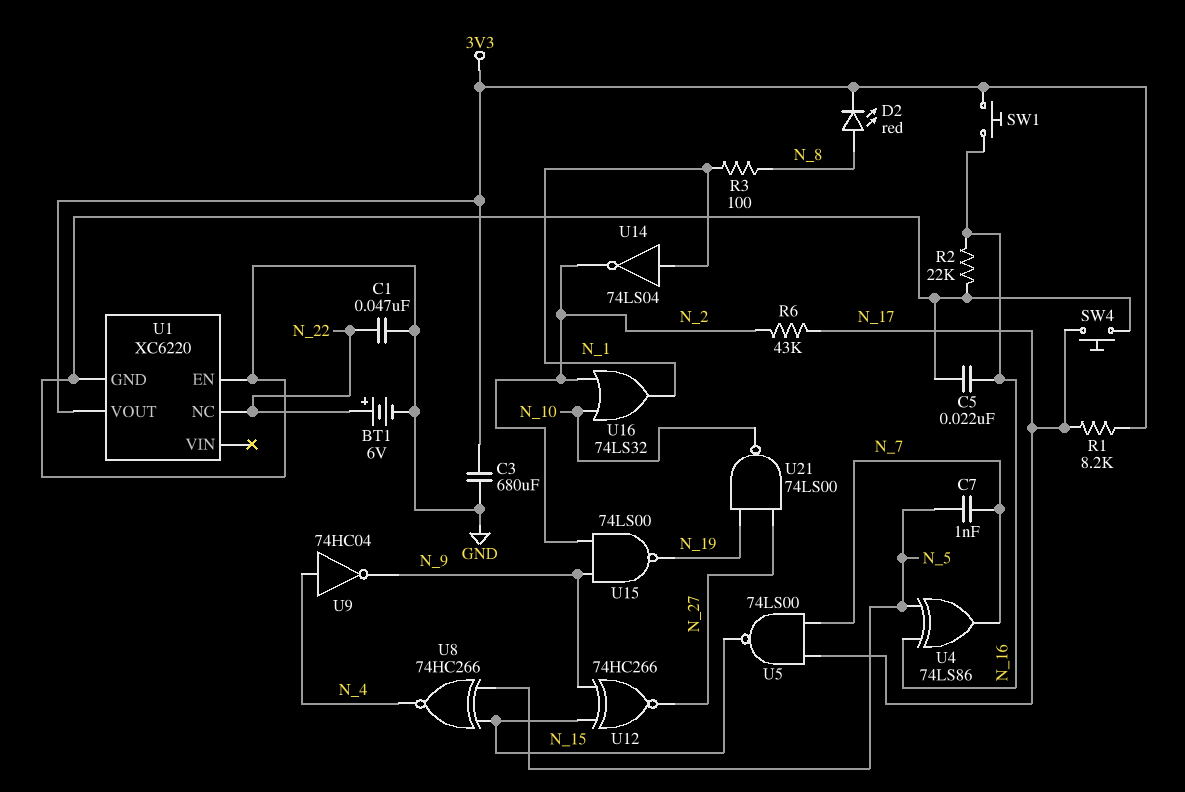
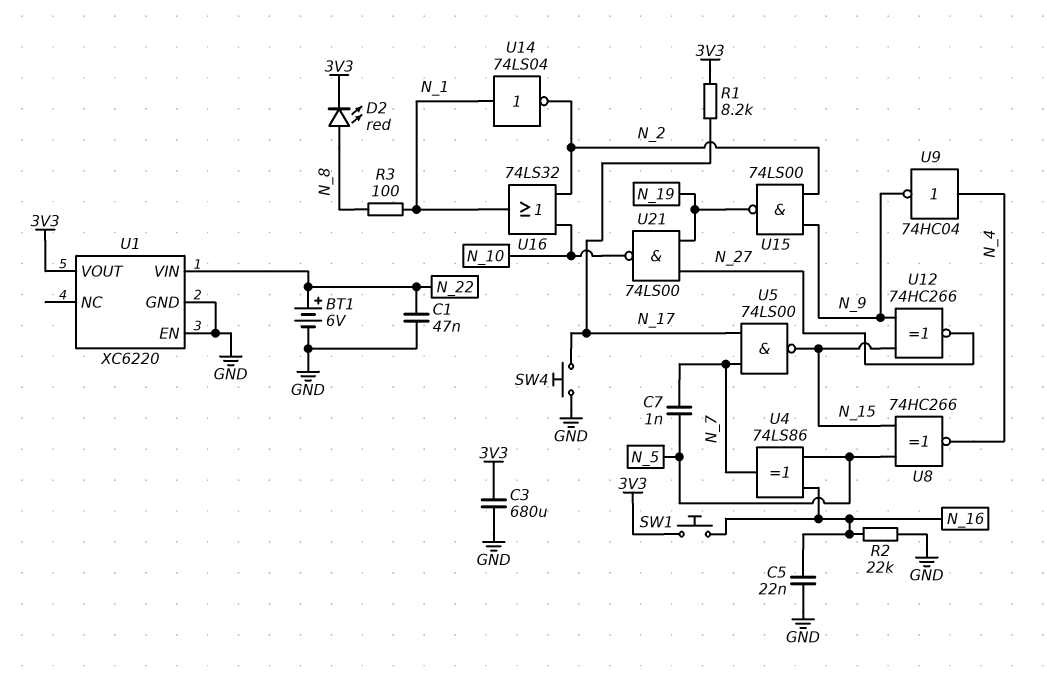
R6: 43k (N_2, N_17) -> none
U1 pin NC: N_22 -> none
U1 pin VIN: none -> N_22

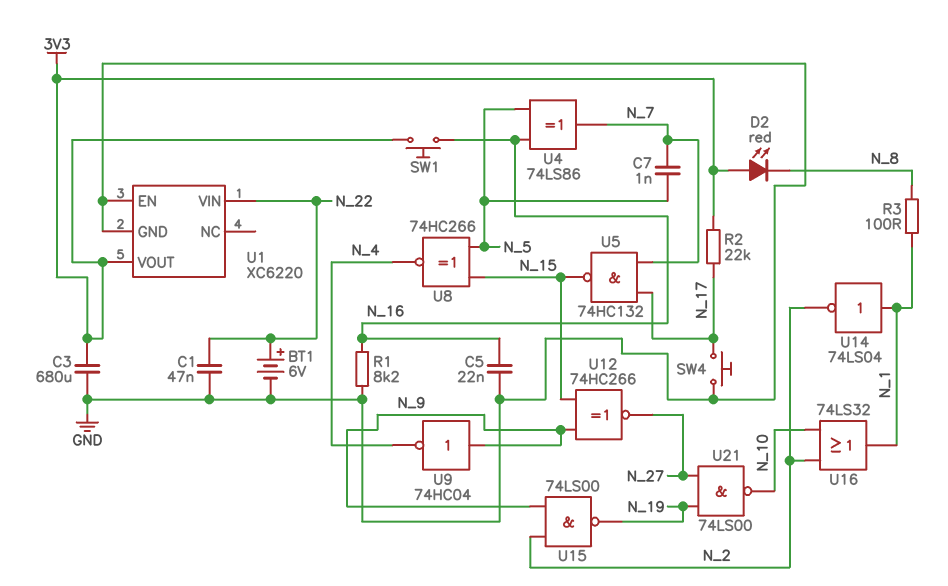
D2: LED red (A N_8, K 3V3) -> LED red (A 3V3, K N_8)
R1: 8.2k (3V3, N_17) -> 8.2k (GND, N_16)
R2: 22k (GND, N_16) -> 22k (3V3, N_17)
U5: NAND 74LS00 (in N_7, in N_17, out N_15) -> NAND 74HC132 (in N_7, in N_17, out N_15)
U9: NOT 74HC04 (in N_4, out N_9) -> NOT 74HC04 (in N_9, out N_4)

